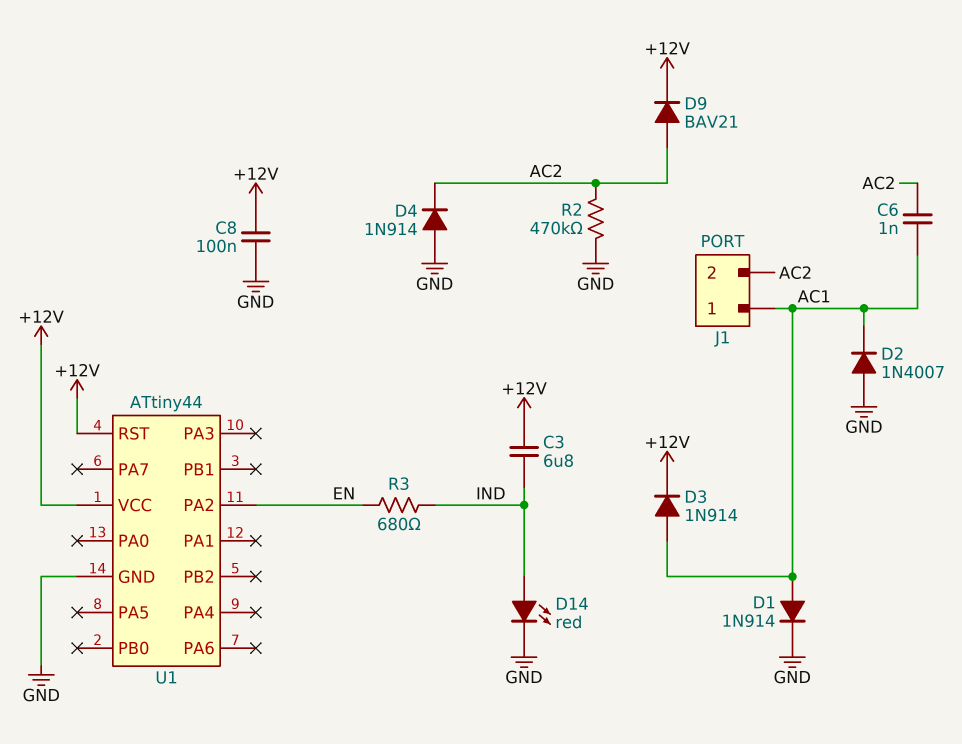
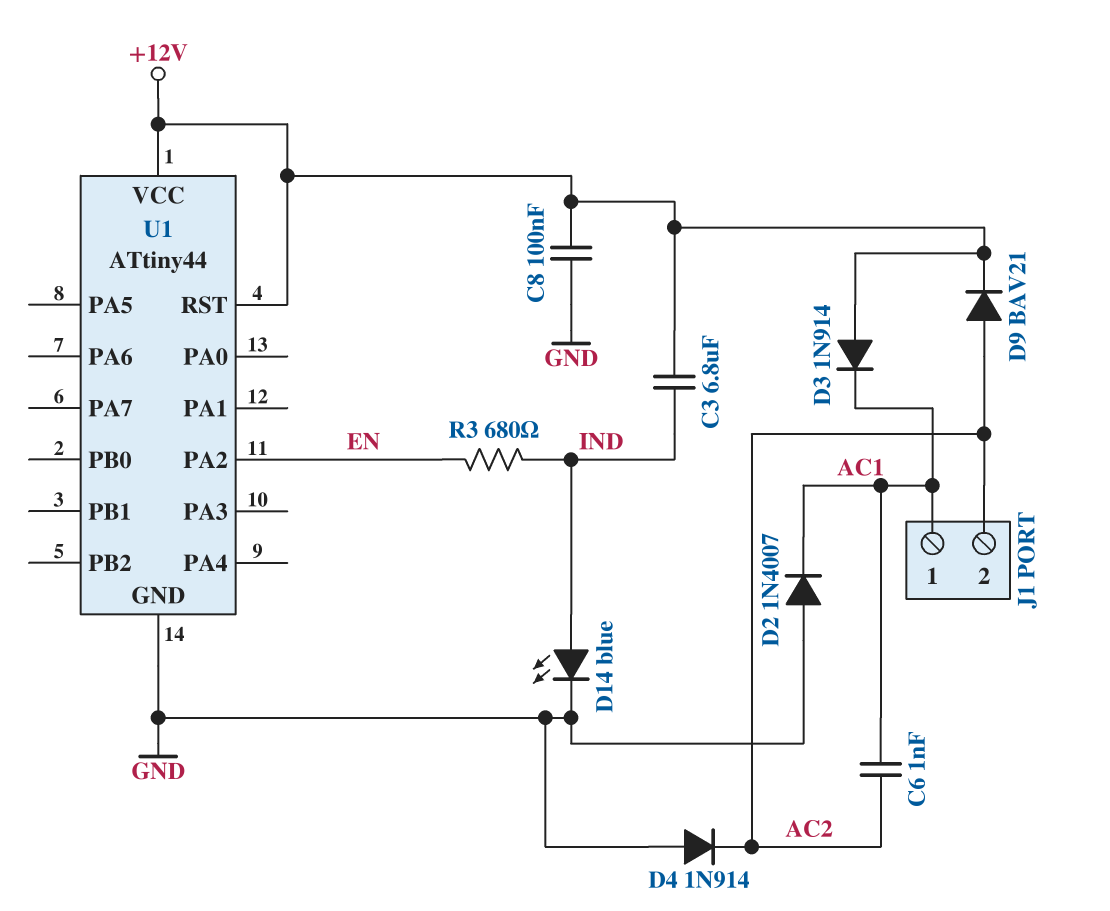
D1: diode 1N914 (A AC1, K GND) -> none
D3: diode 1N914 (A AC1, K +12V) -> diode 1N914 (A +12V, K AC1)
D14: LED red (A IND, K GND) -> LED blue (A IND, K GND)
R2: 470k (AC2, GND) -> none

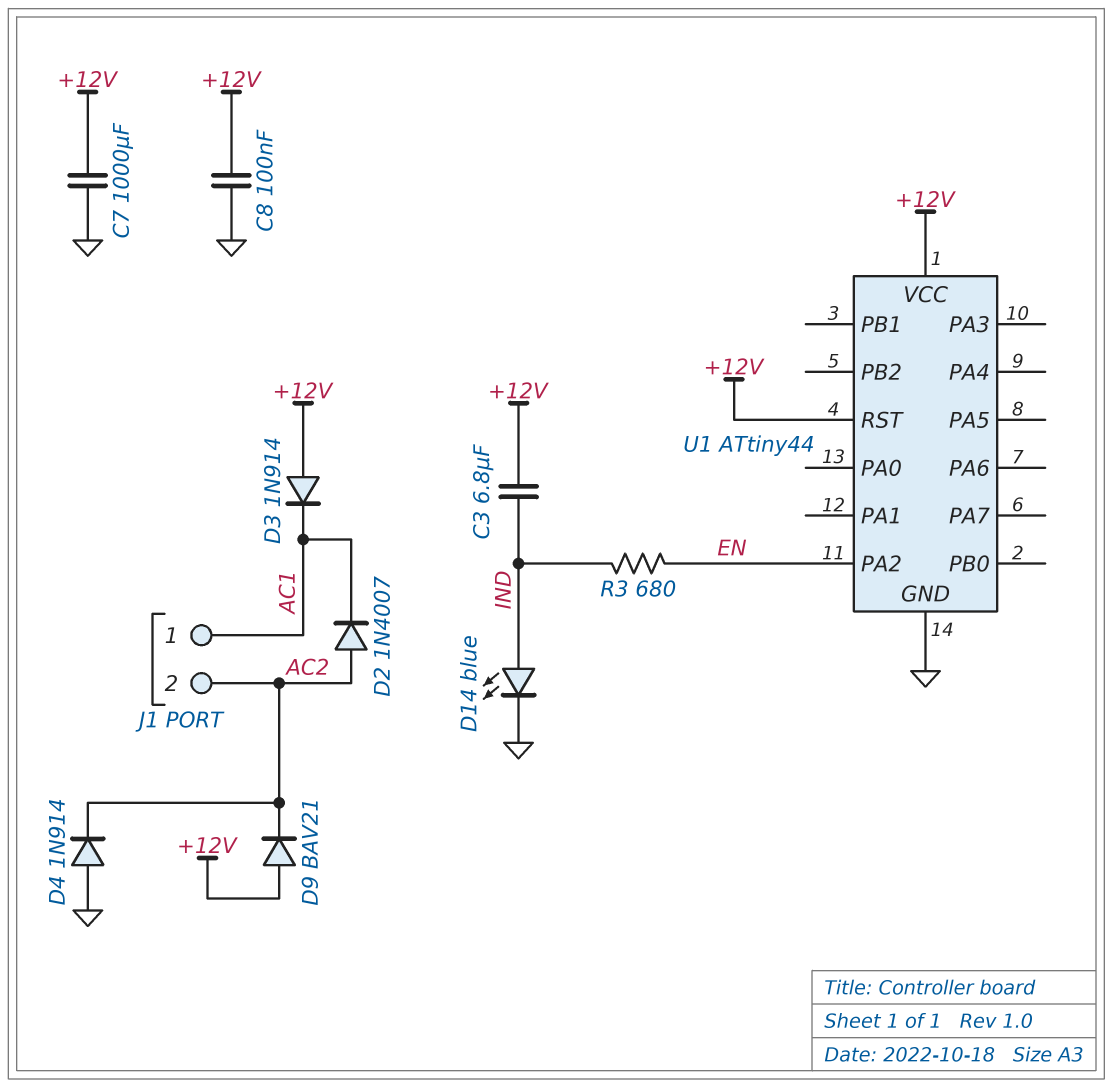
C6: 1nF (AC1, AC2) -> none
C7: none -> 1000uF (+12V, GND)
D2: diode 1N4007 (A GND, K AC1) -> diode 1N4007 (A AC2, K AC1)
D9: diode BAV21 (A AC2, K +12V) -> diode BAV21 (A +12V, K AC2)

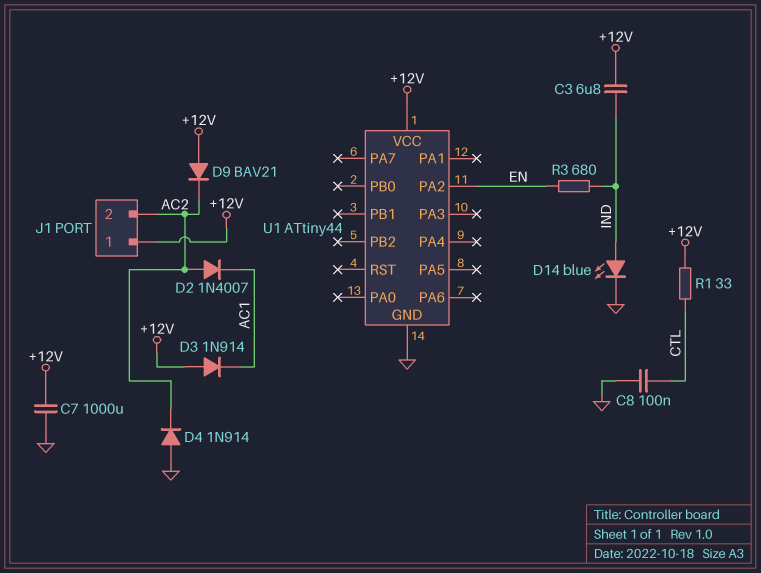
C8: 100nF (+12V, GND) -> 100nF (CTL, GND)
J1 pin 1: AC1 -> +12V
R1: none -> 33 (+12V, CTL)
U1 pin RST: +12V -> none

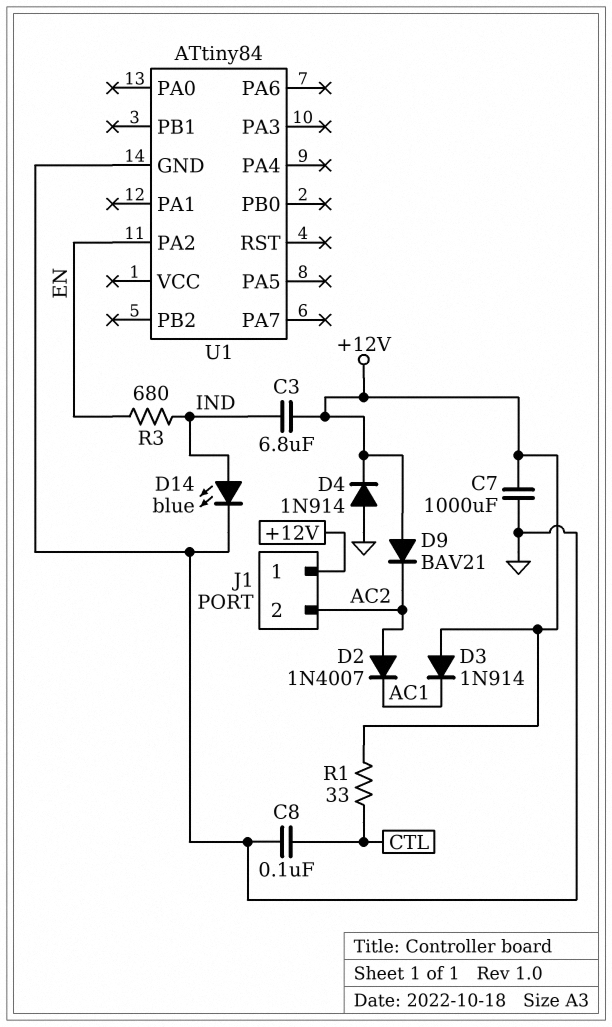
D4: diode 1N914 (A GND, K AC2) -> diode 1N914 (A GND, K +12V)
U1: ATtiny44 -> ATtiny84
U1 pin VCC: +12V -> none

